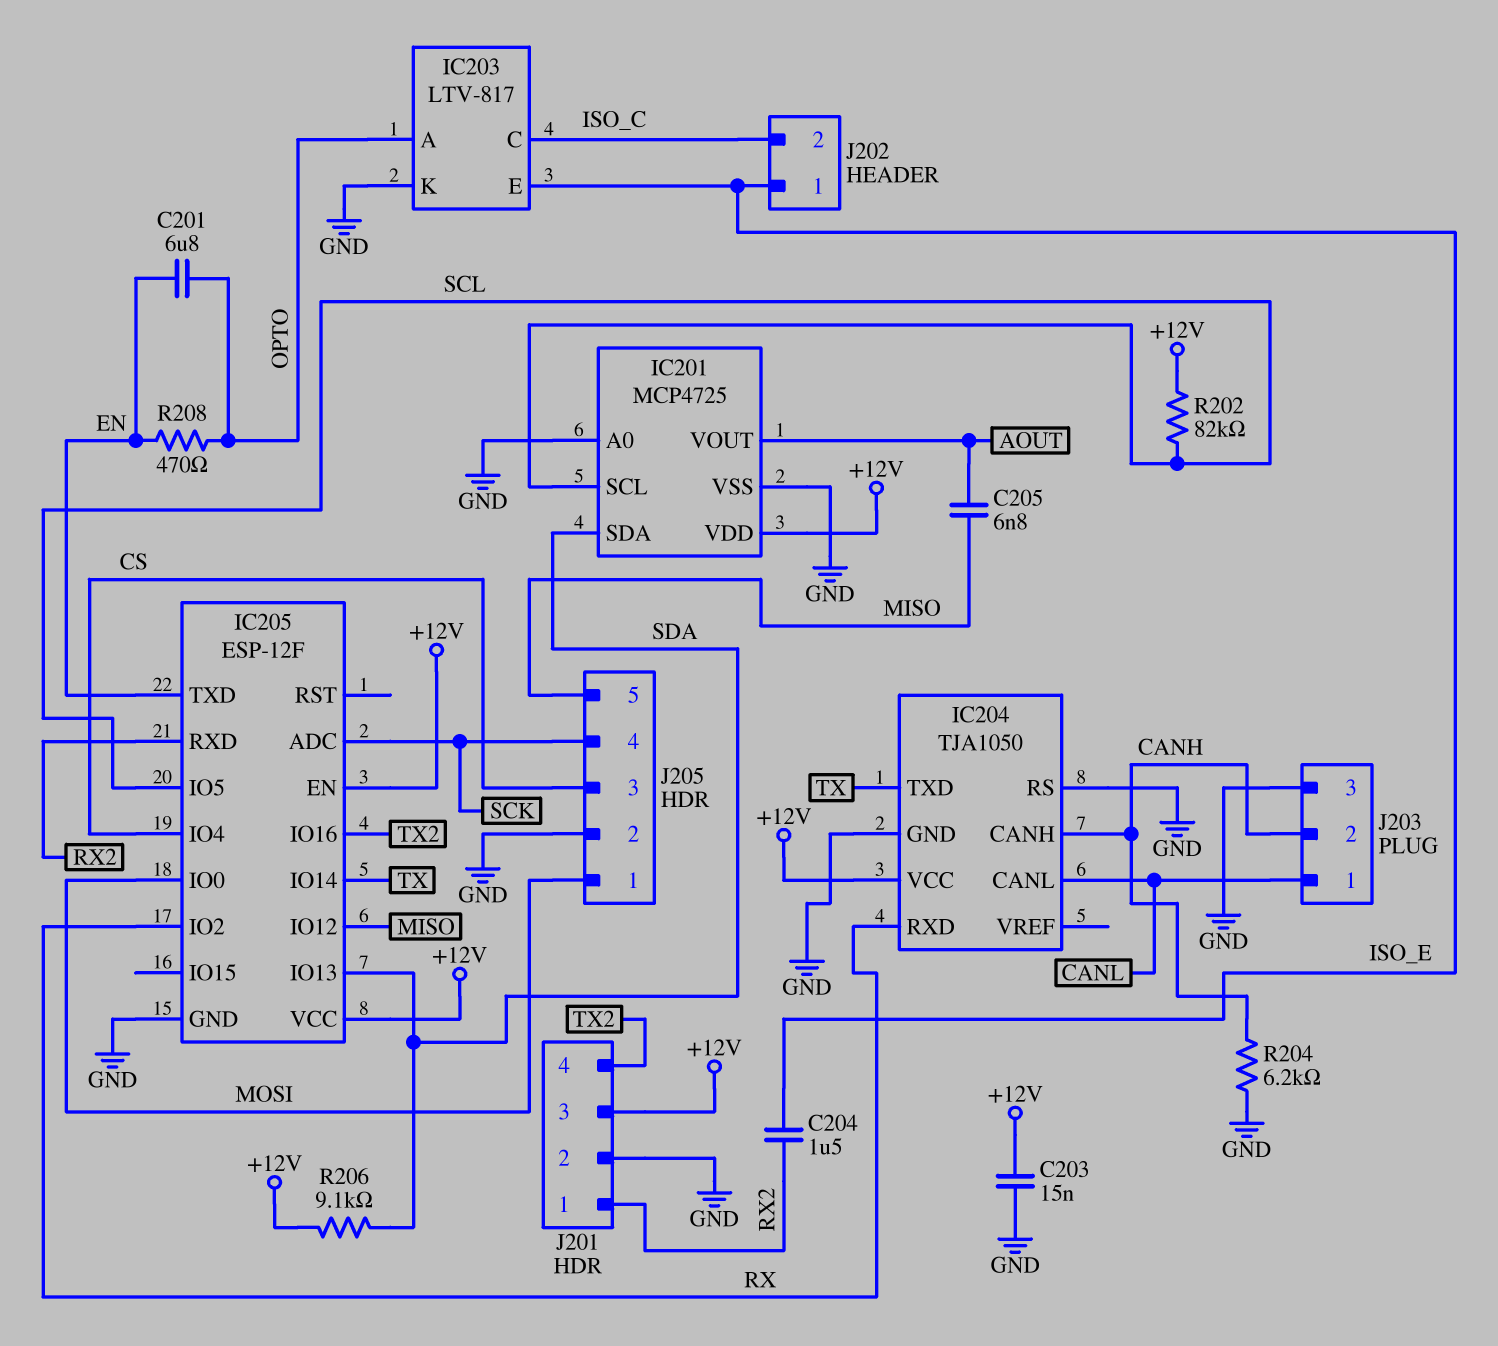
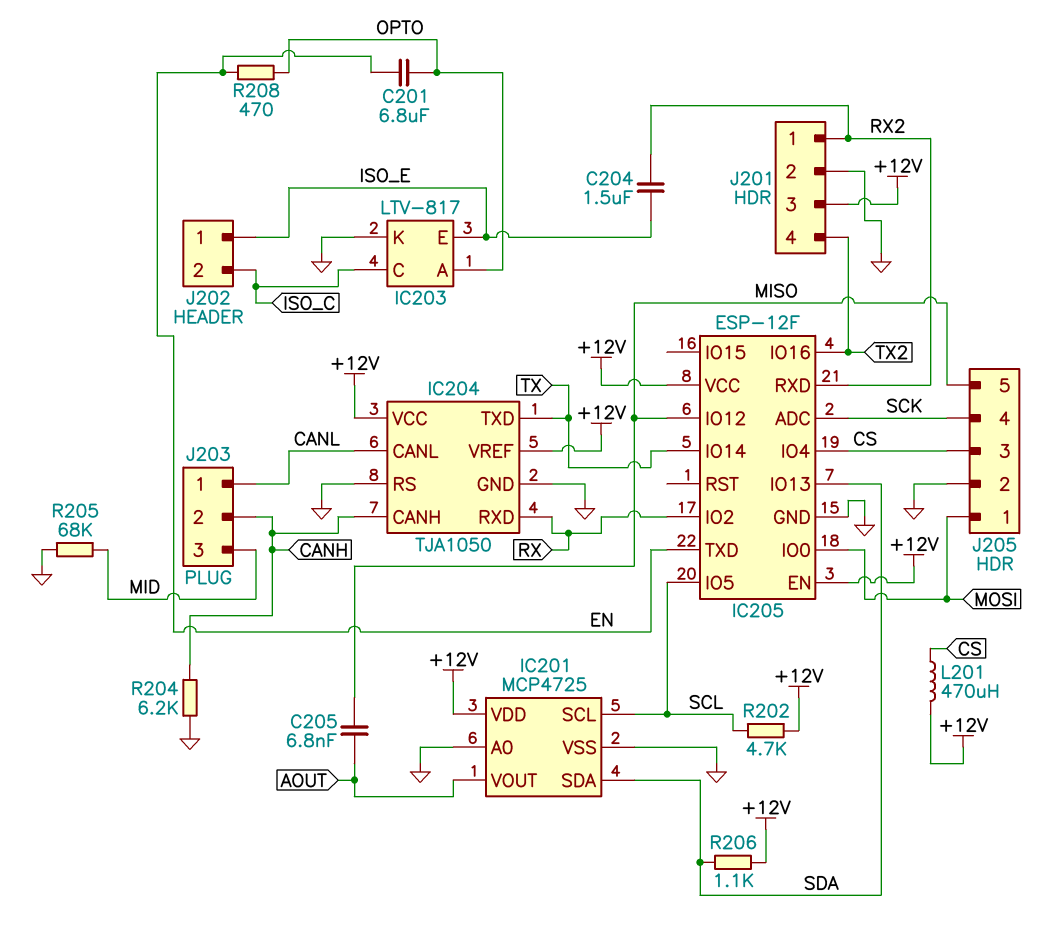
C203: 15nF (+12V, GND) -> none
IC204 pin VREF: none -> +12V
J203 pin 3: GND -> MID
L201: none -> 470uH (+12V, CS)
R202: 82k (+12V, SCL) -> 4.7k (+12V, SCL)
R205: none -> 68k (GND, MID)
R206: 9.1k (+12V, SDA) -> 1.1k (+12V, SDA)

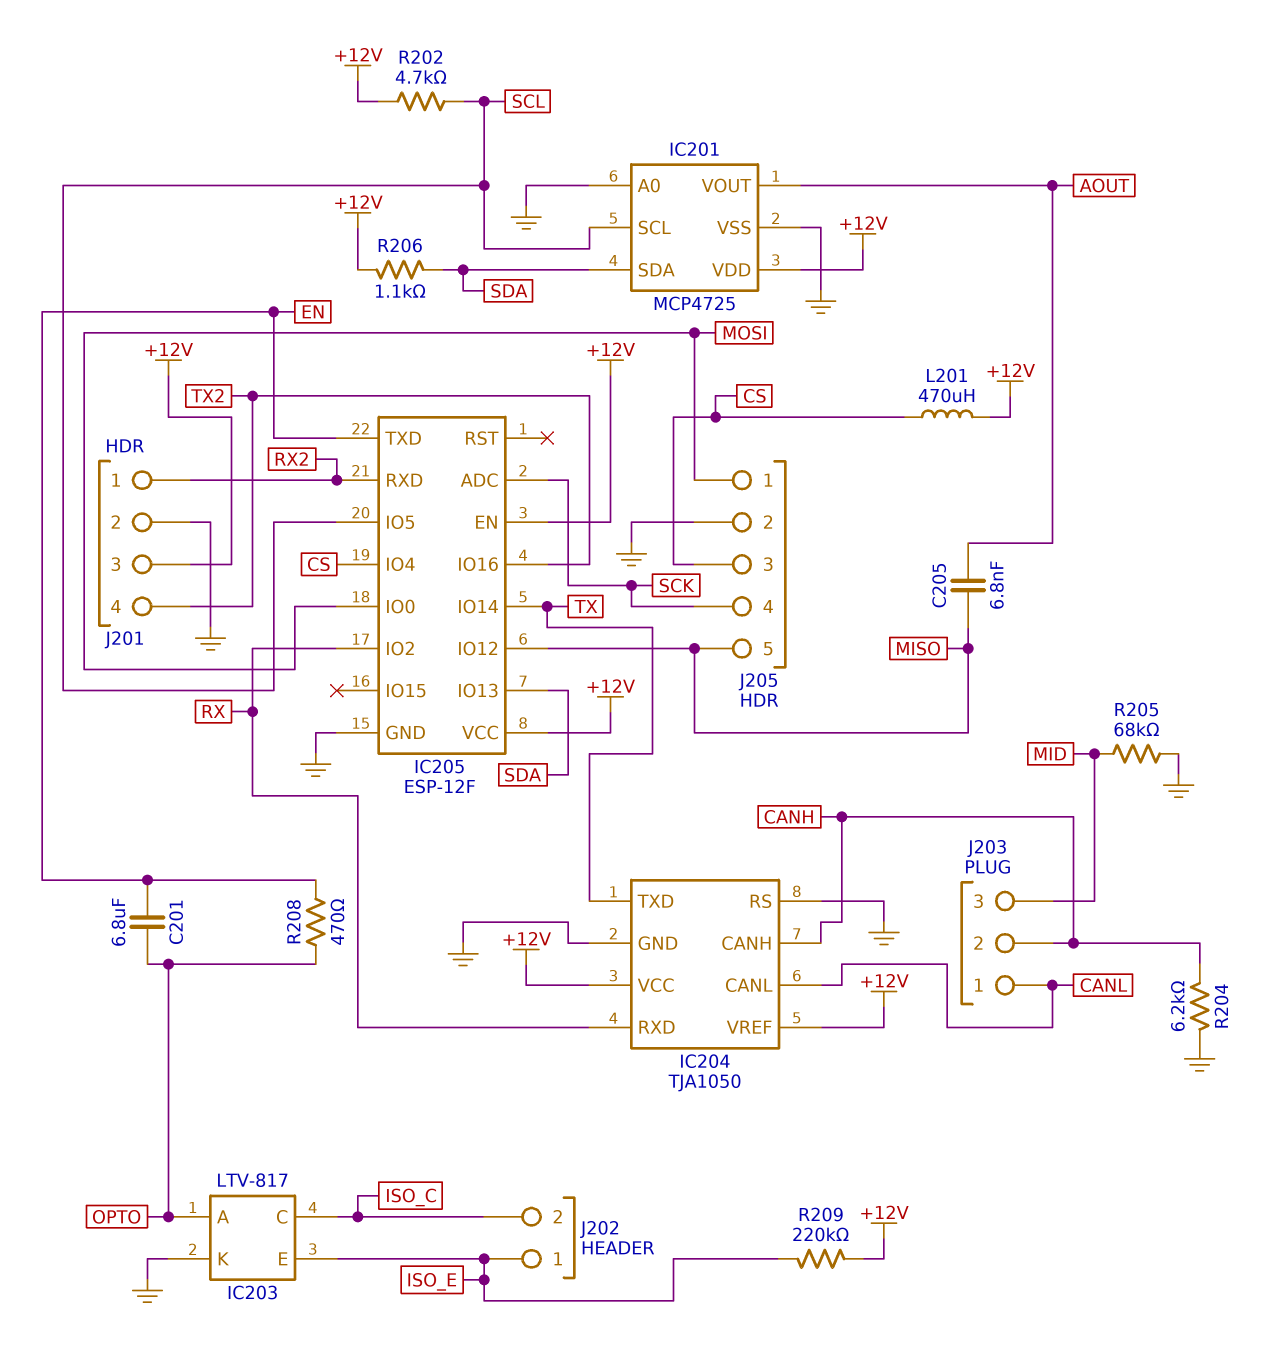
C204: 1.5uF (ISO_E, RX2) -> none
R209: none -> 220k (+12V, ISO_E)

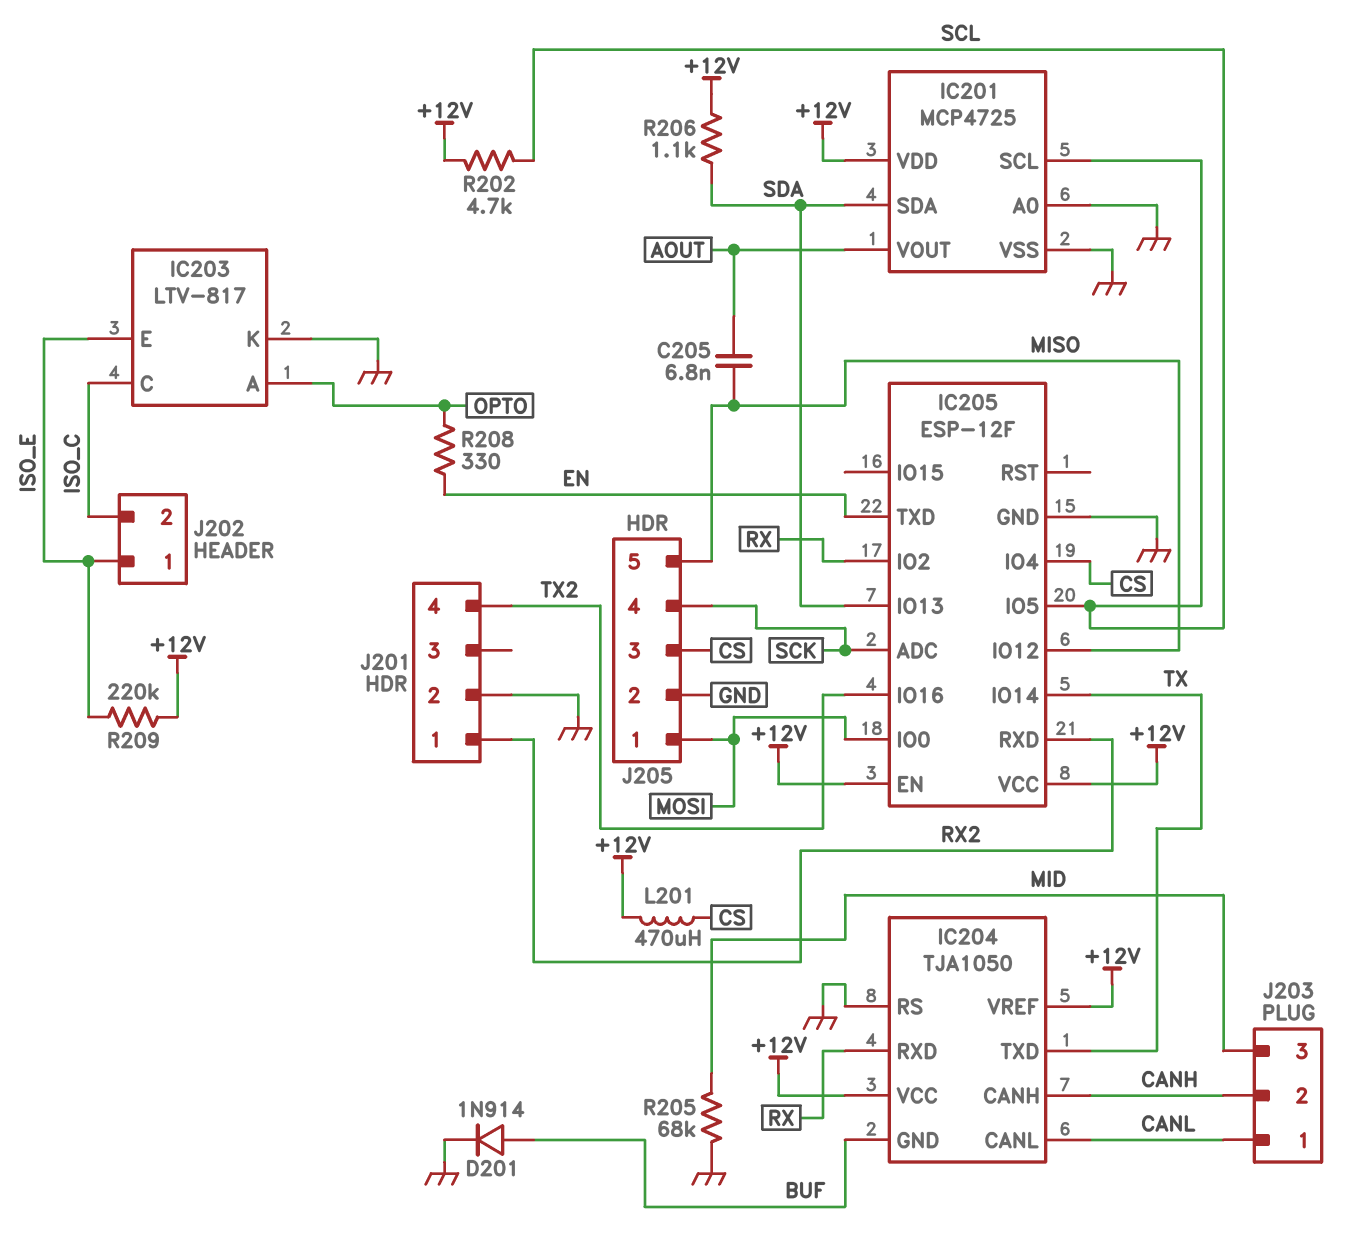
C201: 6.8uF (EN, OPTO) -> none
D201: none -> diode 1N914 (A BUF, K GND)
IC204 pin GND: GND -> BUF
J201 pin 3: +12V -> none
R204: 6.2k (CANH, GND) -> none
R208: 470 (EN, OPTO) -> 330 (EN, OPTO)

